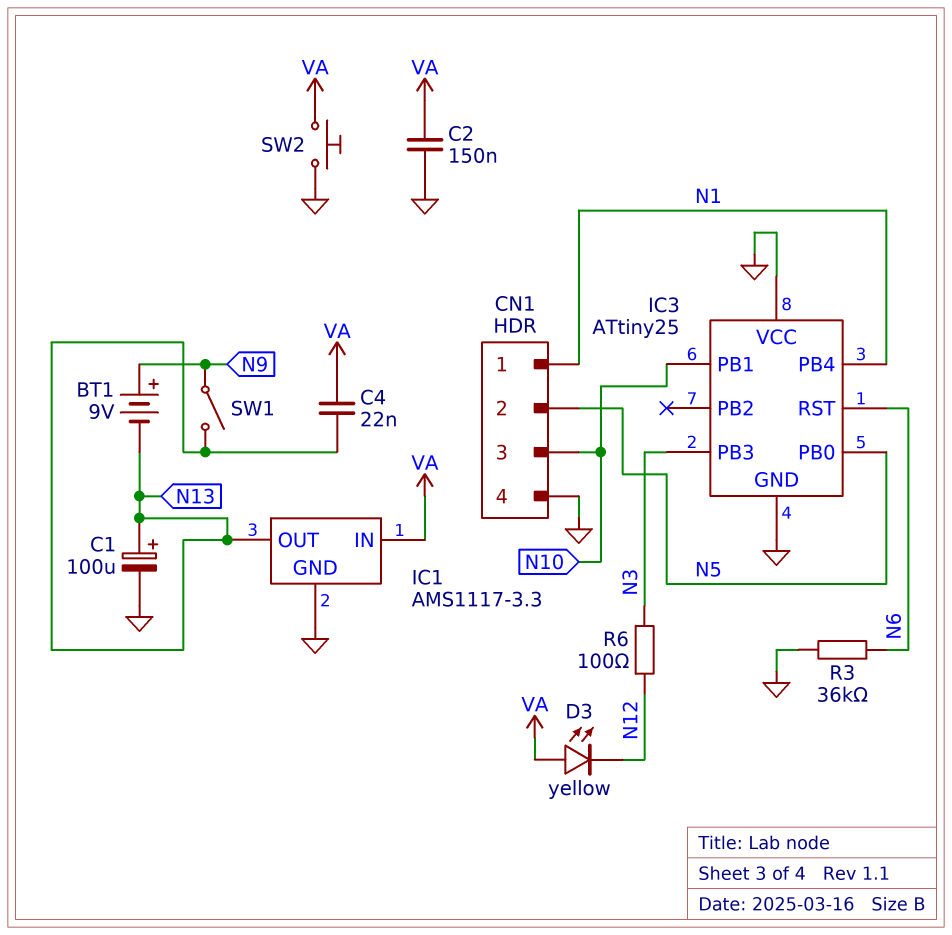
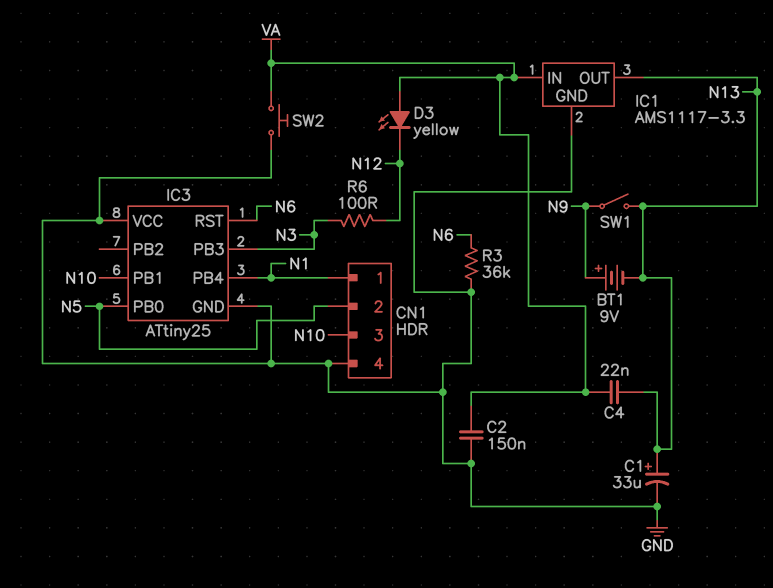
C1: 100uF (plus N13, minus GND) -> 33uF (plus N13, minus GND)

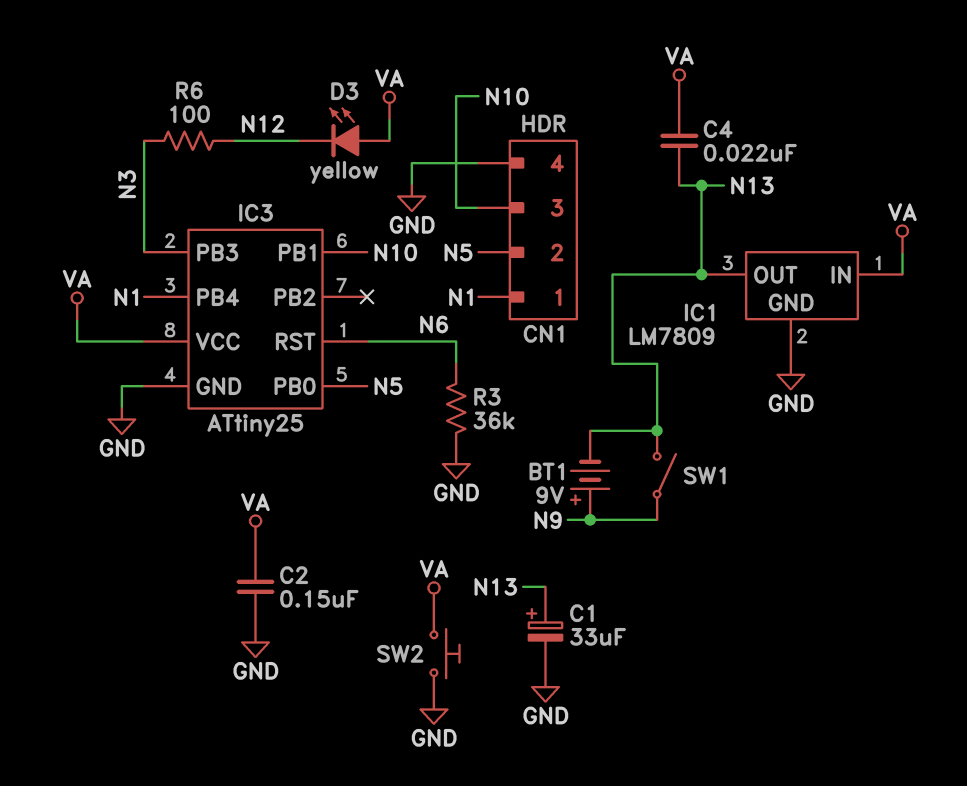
IC1: AMS1117-3.3 -> LM7809
IC3 pin VCC: GND -> VA

